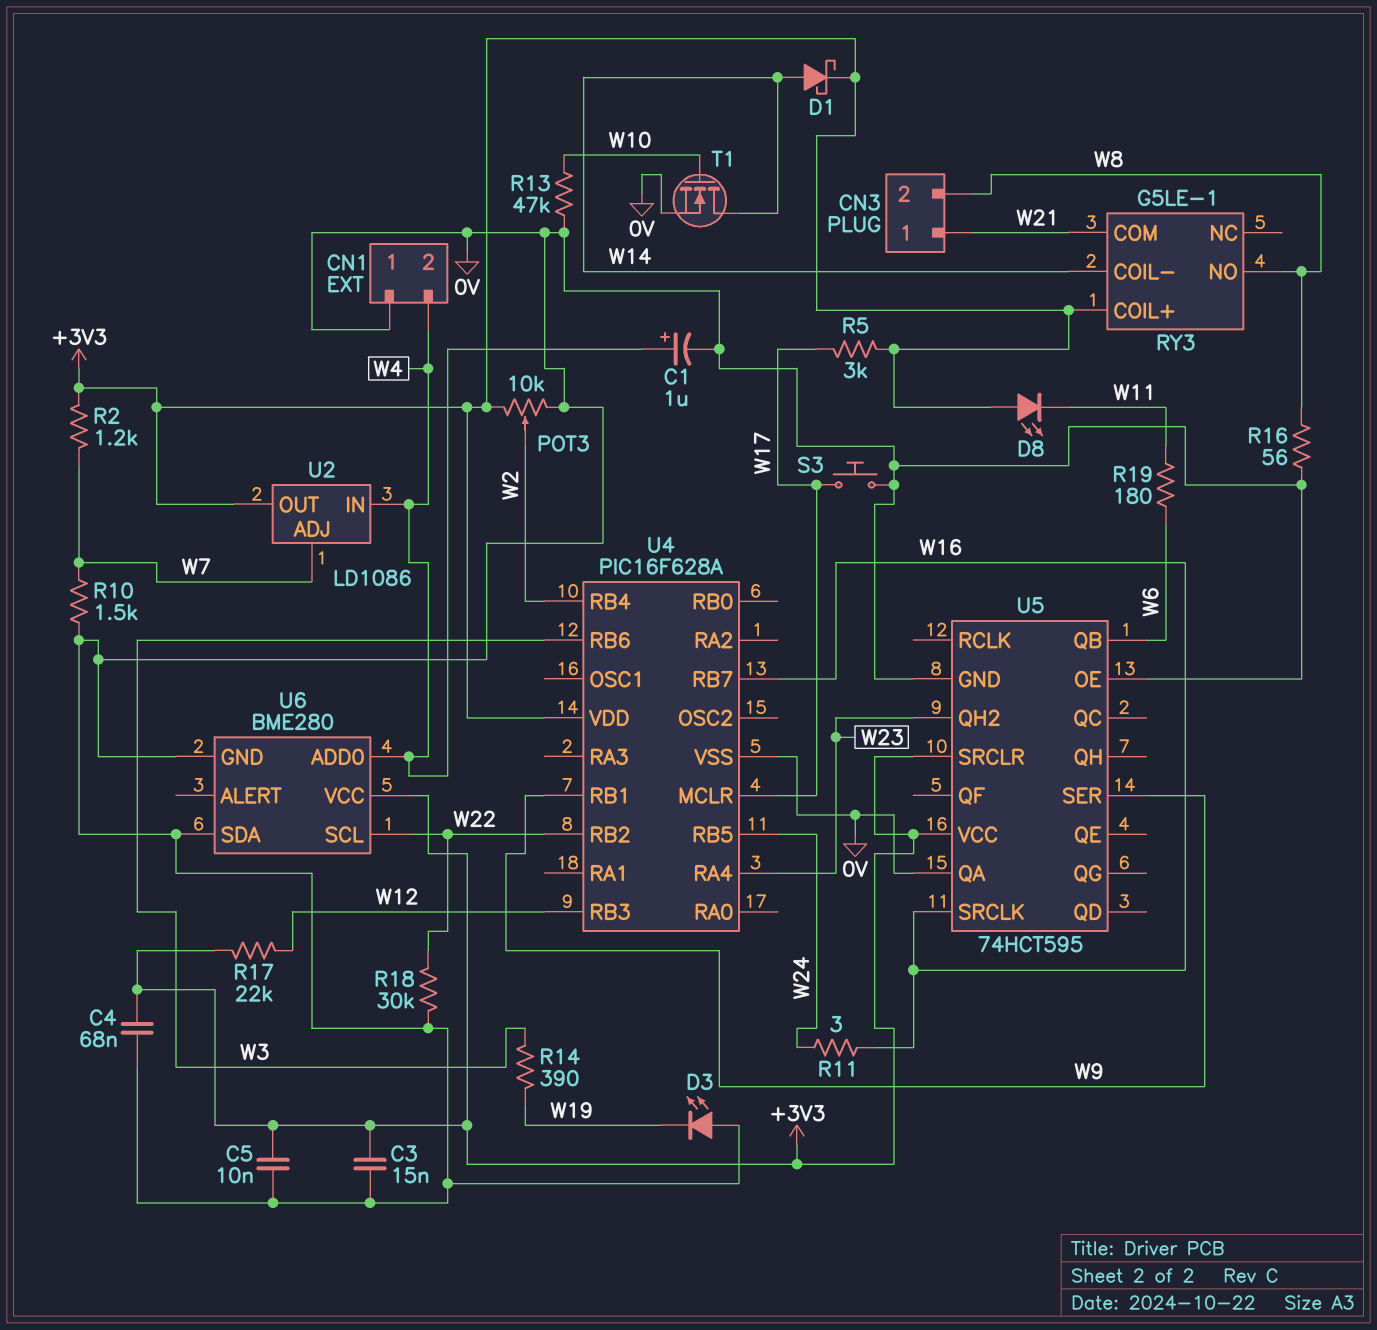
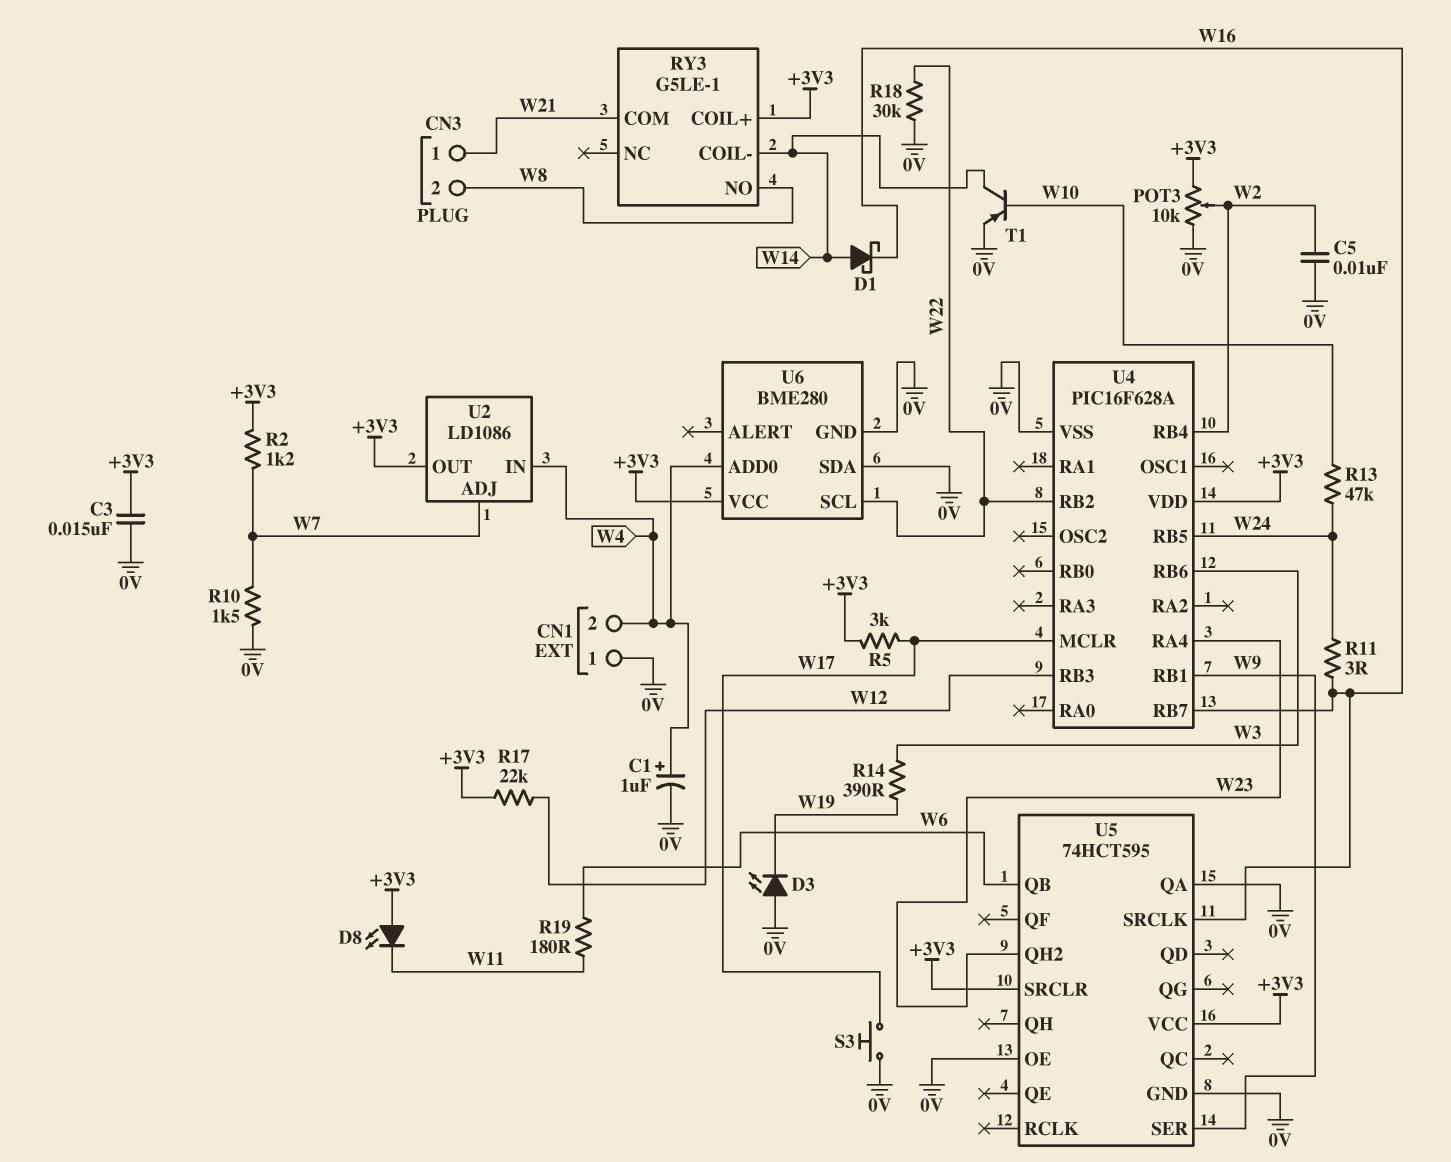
C4: 68nF (+3V3, 0V) -> none
C5: 10nF (+3V3, 0V) -> 10nF (0V, W2)
D1: schottky (A W14, K +3V3) -> schottky (A W14, K W16)
R13: 47k (0V, W10) -> 47k (W10, W24)
R16: 56 (0V, W8) -> none
T1: NMOS (G W10, D W14, S 0V) -> PNP (B W10, C W14, E 0V)

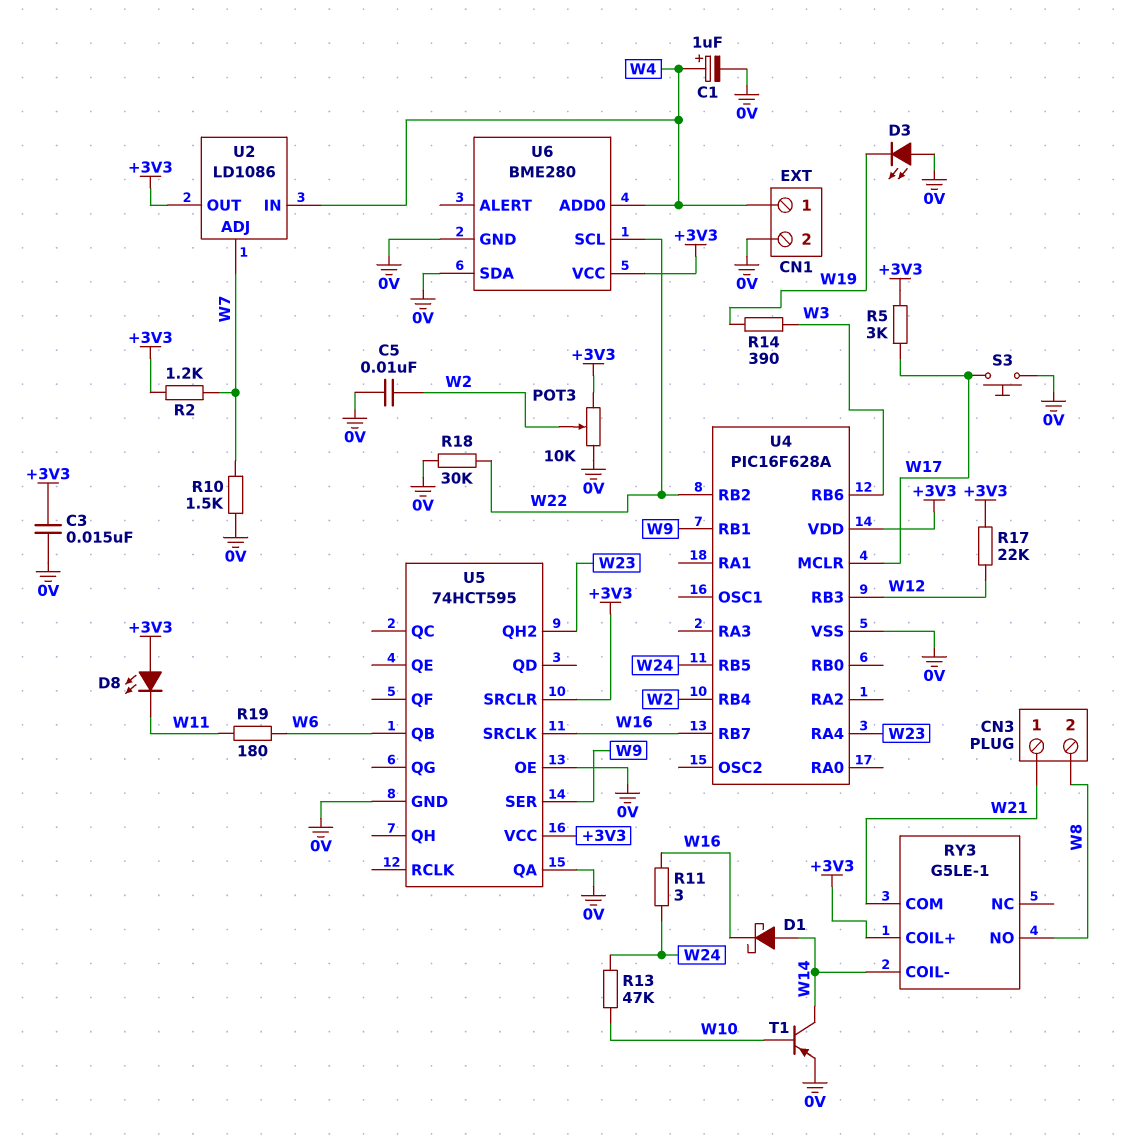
CN1 pin 1: 0V -> W4
CN1 pin 2: W4 -> 0V

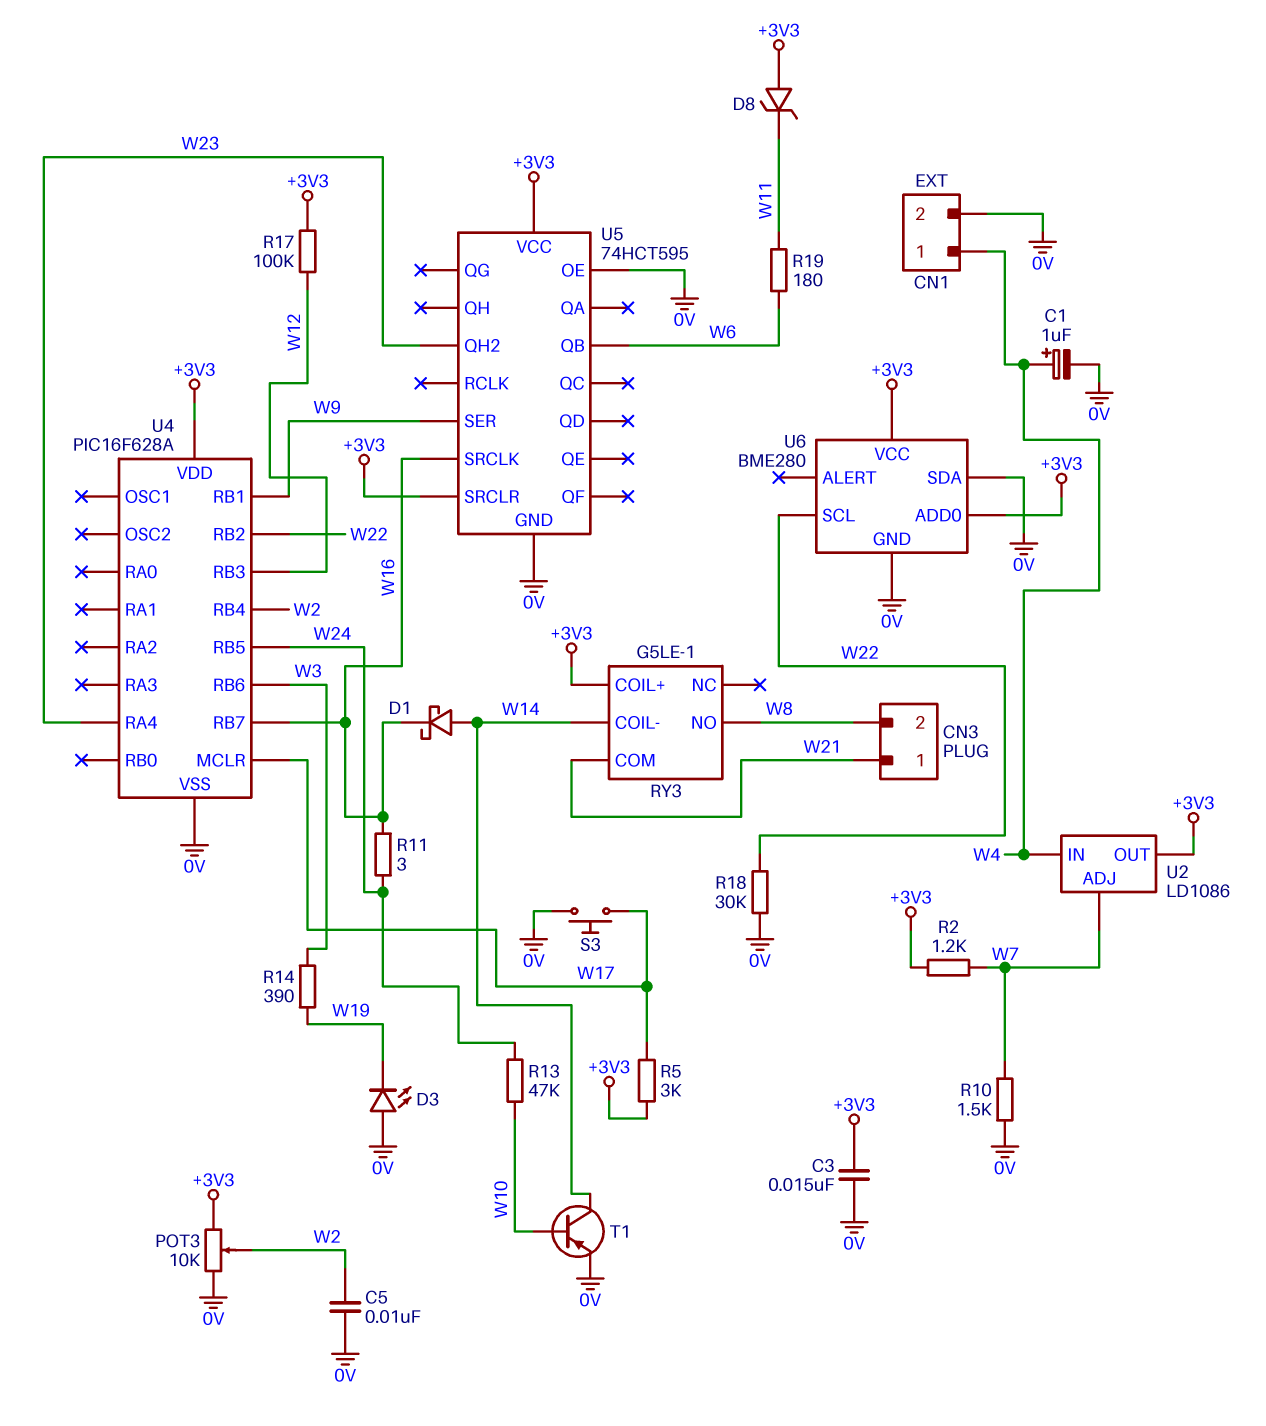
D8: LED (A +3V3, K W11) -> zener (A +3V3, K W11)
R17: 22k (+3V3, W12) -> 100k (+3V3, W12)
U5 pin QA: 0V -> none
U6 pin ADD0: W4 -> +3V3

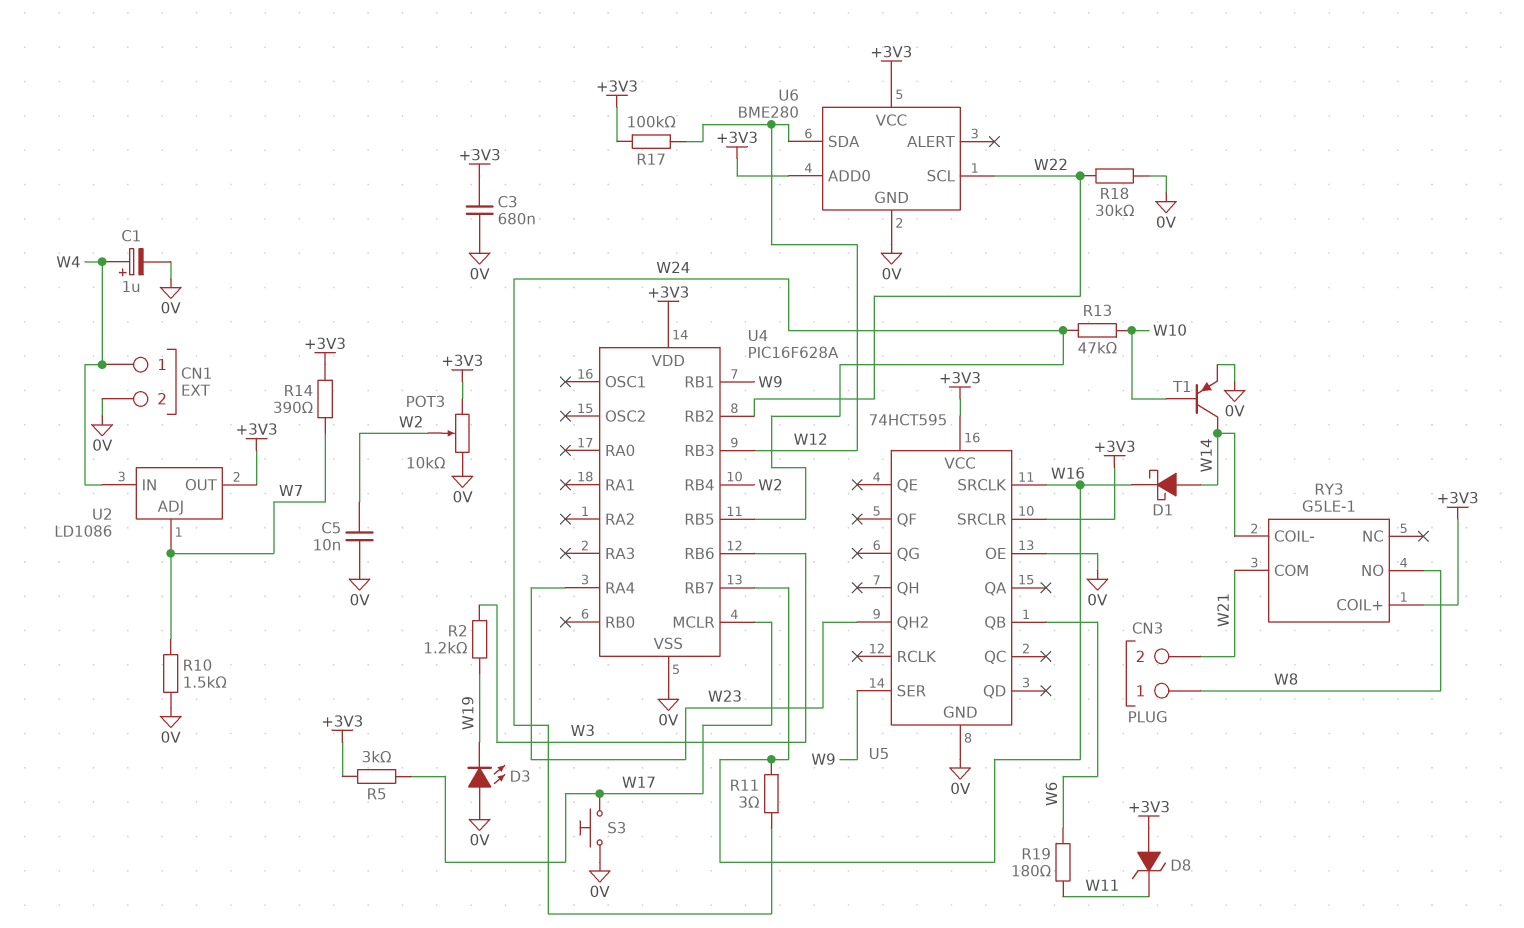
C3: 15nF (+3V3, 0V) -> 680nF (+3V3, 0V)
CN3 pin 1: W21 -> W8
CN3 pin 2: W8 -> W21
R2: 1.2k (+3V3, W7) -> 1.2k (W3, W19)
R14: 390 (W3, W19) -> 390 (+3V3, W7)
U6 pin SDA: 0V -> W12

